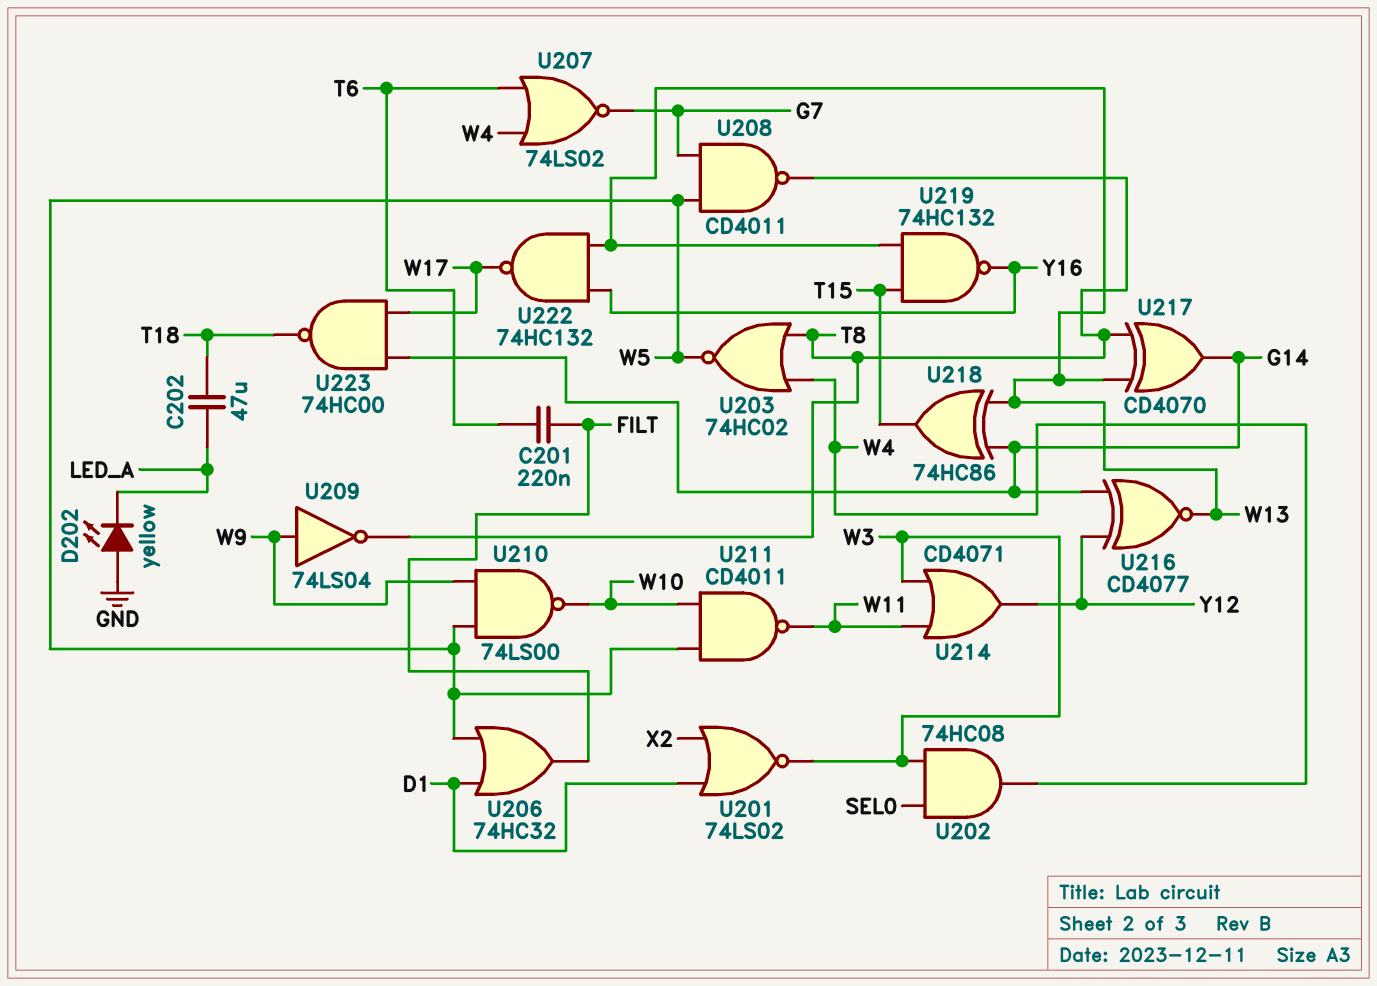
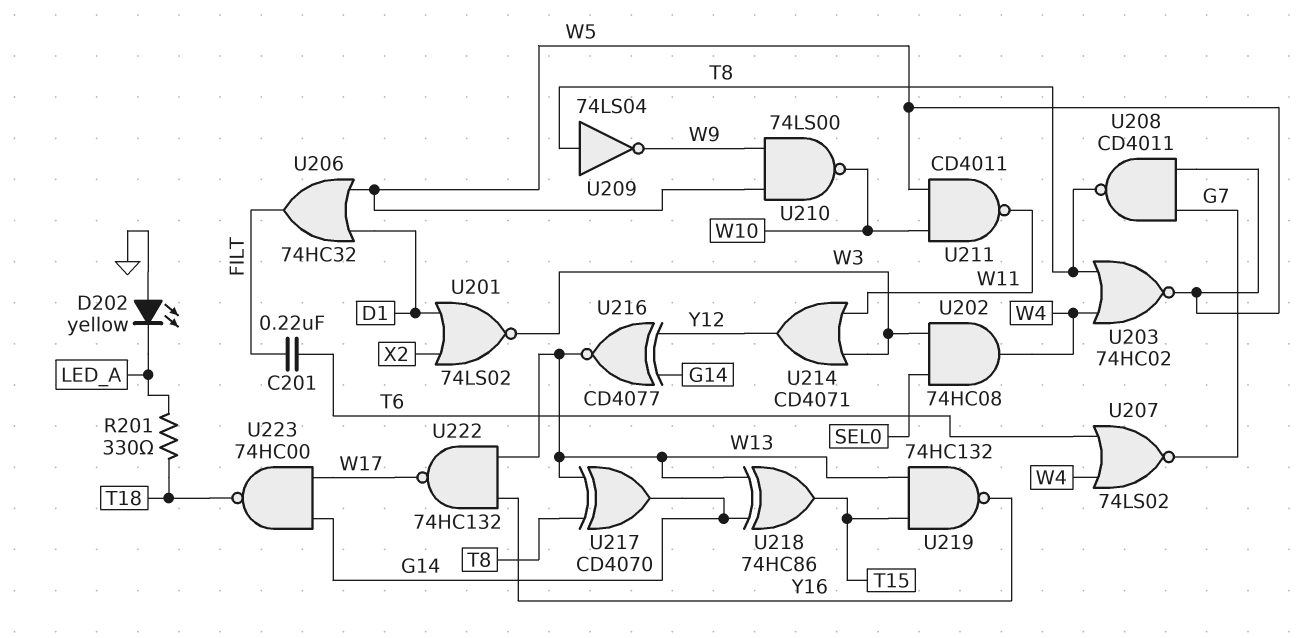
C202: 47uF (LED_A, T18) -> none
R201: none -> 330 (LED_A, T18)
U209: NOT 74LS04 (in W9, out T8) -> NOT 74LS04 (in T8, out W9)

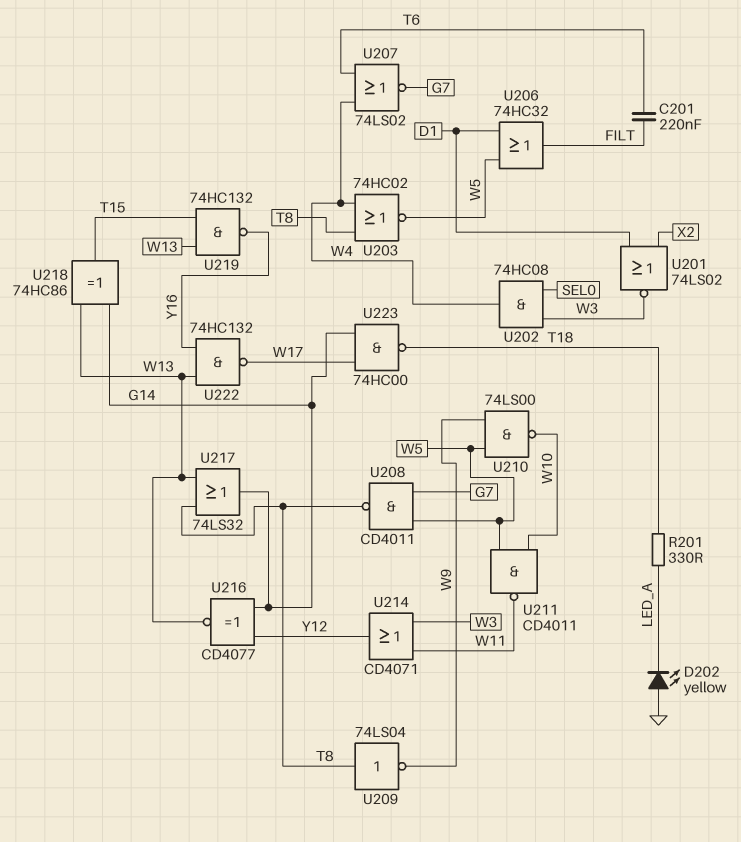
U217: XOR CD4070 (in T8, in W13, out G14) -> OR 74LS32 (in T8, in W13, out G14)

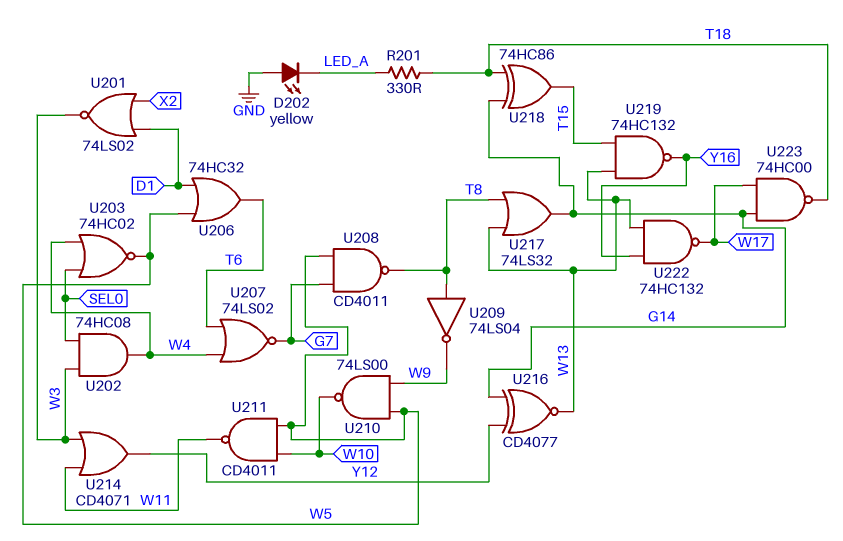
C201: 220nF (FILT, T6) -> none
U203: NOR 74HC02 (in T8, in W4, out W5) -> NOR 74HC02 (in SEL0, in W4, out W5)
U206: OR 74HC32 (in D1, in W5, out FILT) -> OR 74HC32 (in D1, in W5, out T6)
U218: XOR 74HC86 (in G14, in W13, out T15) -> XOR 74HC86 (in G14, in T18, out T15)

